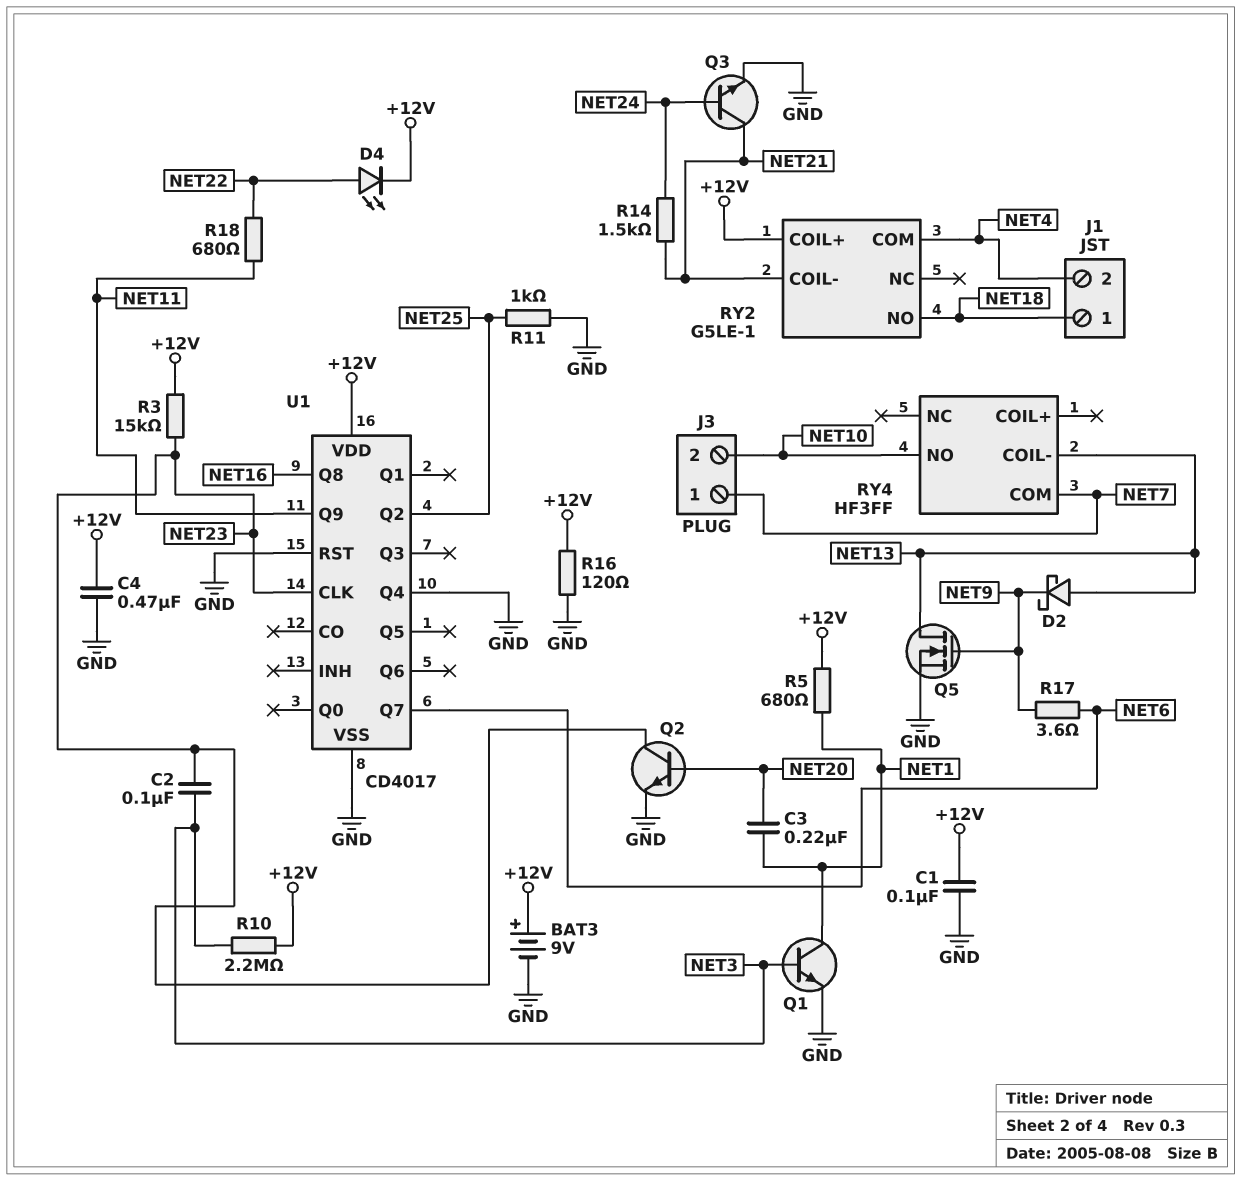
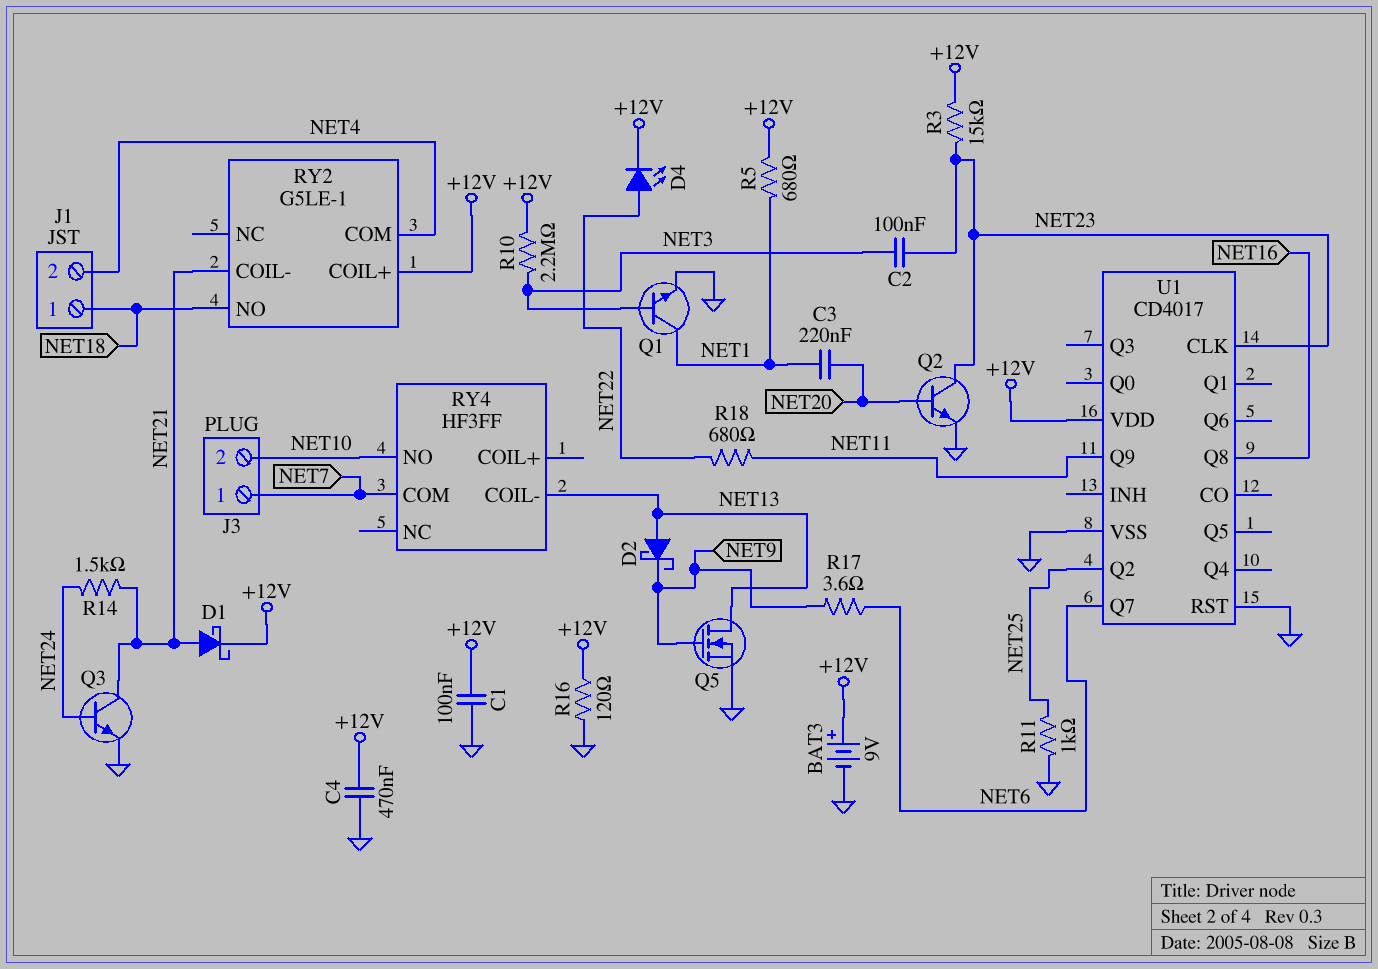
D1: none -> schottky (A NET21, K +12V)
U1 pin Q4: GND -> none

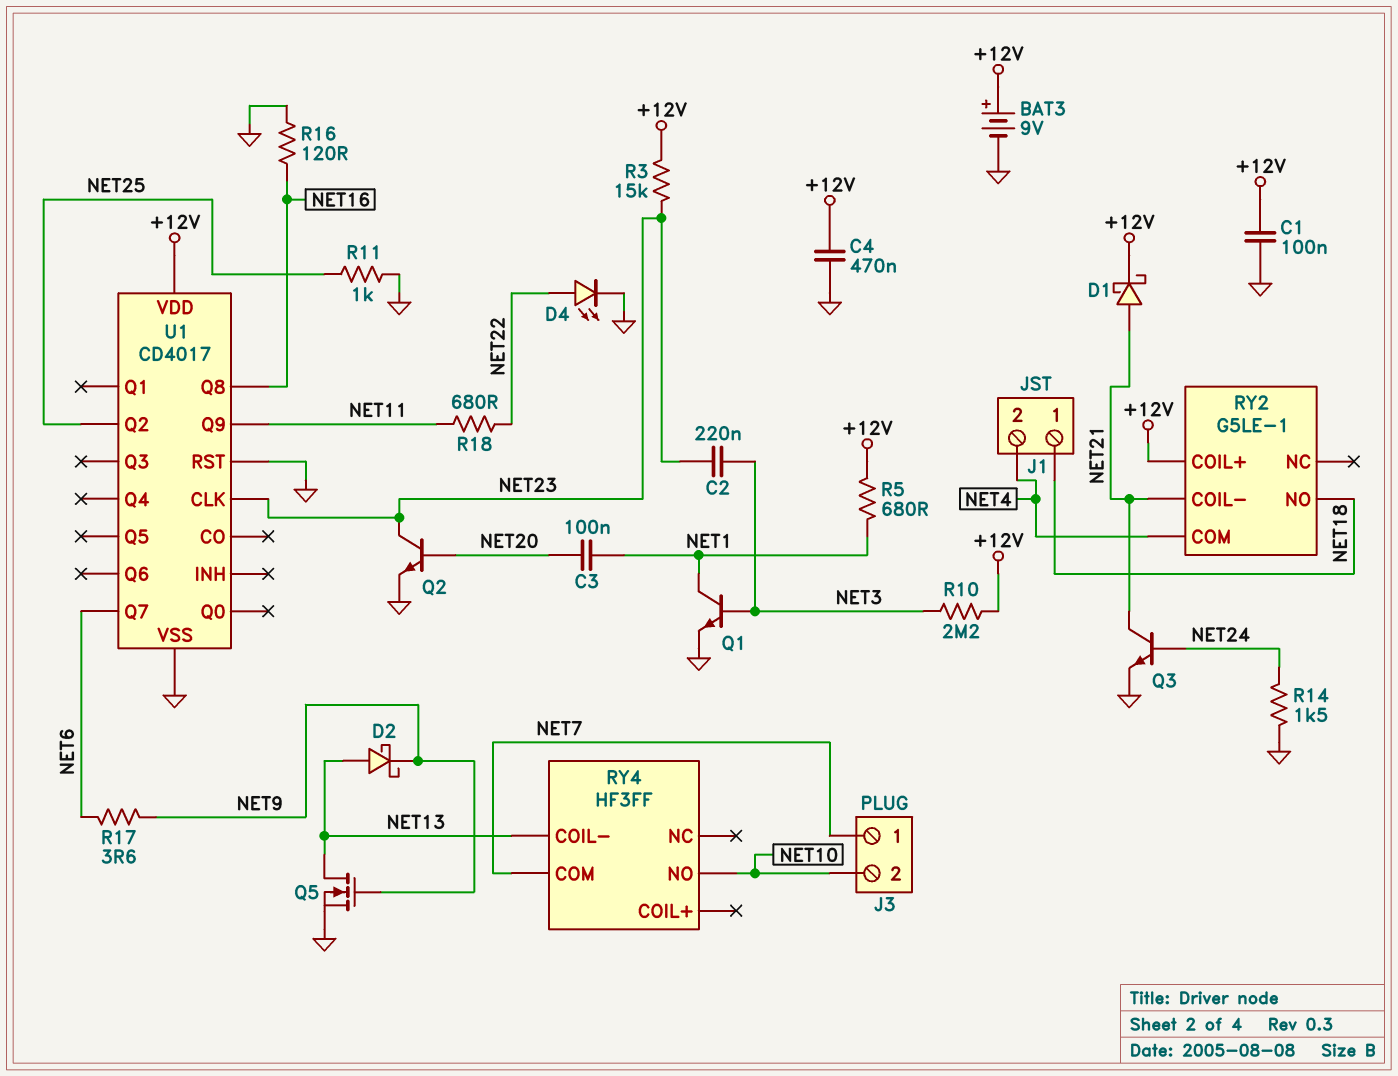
C2: 100nF (NET3, NET23) -> 220nF (NET3, NET23)
C3: 220nF (NET1, NET20) -> 100nF (NET1, NET20)
D4: LED (A NET22, K +12V) -> LED (A NET22, K GND)
R14: 1.5k (NET21, NET24) -> 1.5k (GND, NET24)
R16: 120 (+12V, GND) -> 120 (GND, NET16)

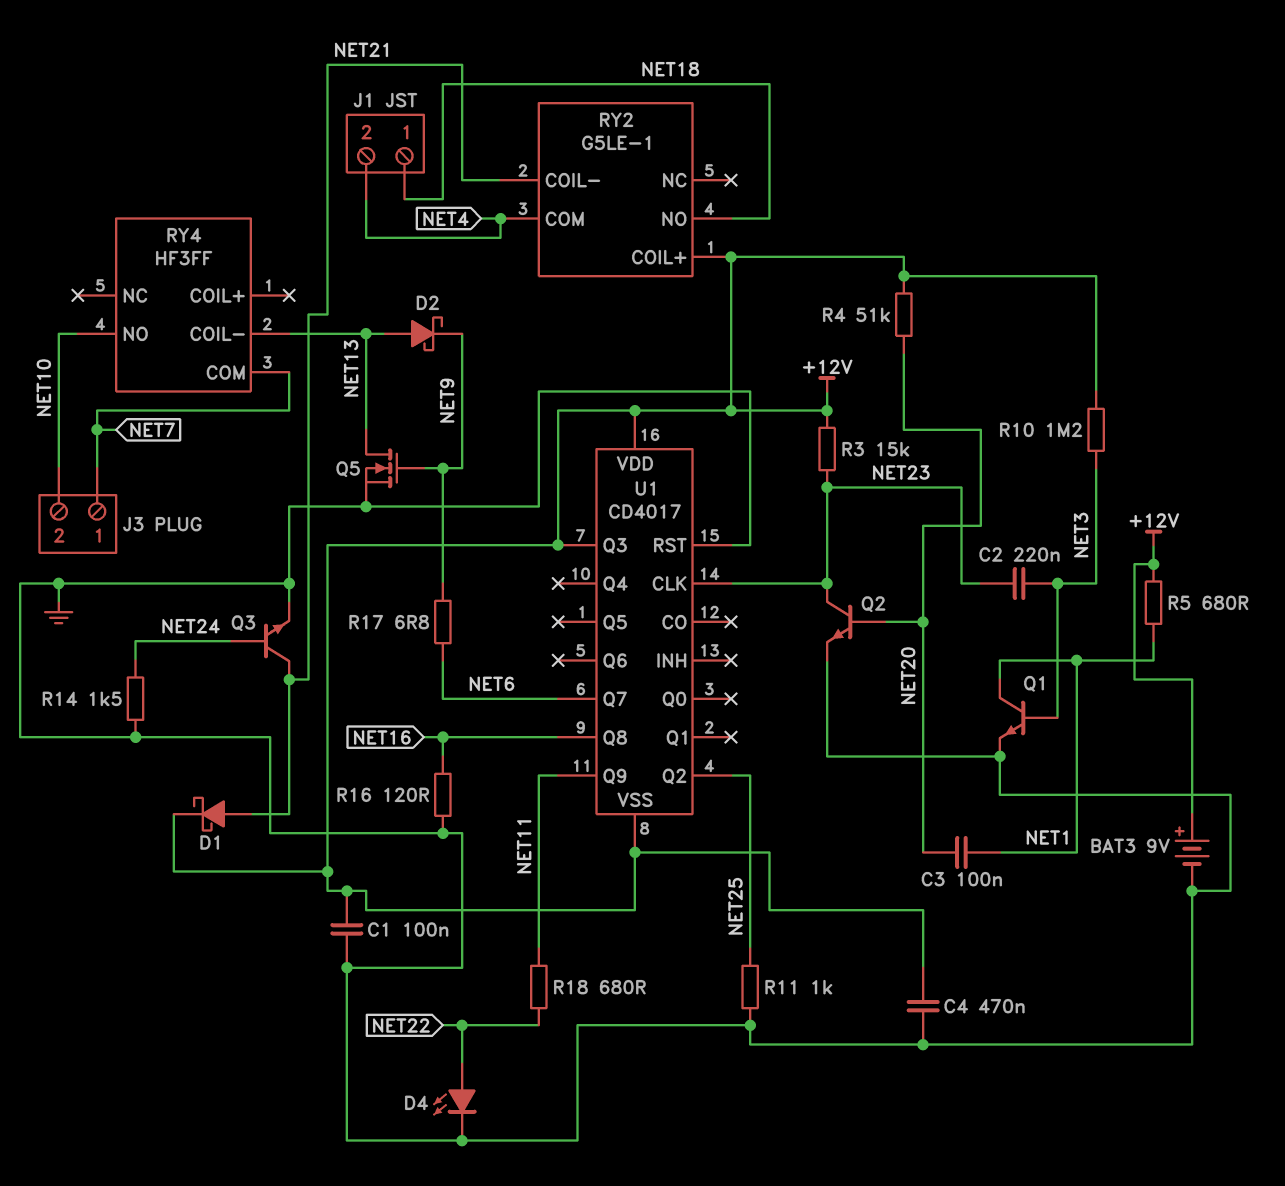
R4: none -> 51k (+12V, NET20)
R10: 2.2M (+12V, NET3) -> 1.2M (+12V, NET3)
R17: 3.6 (NET6, NET9) -> 6.8 (NET6, NET9)
U1 pin Q3: none -> +12V
U1 pin VSS: GND -> +12V

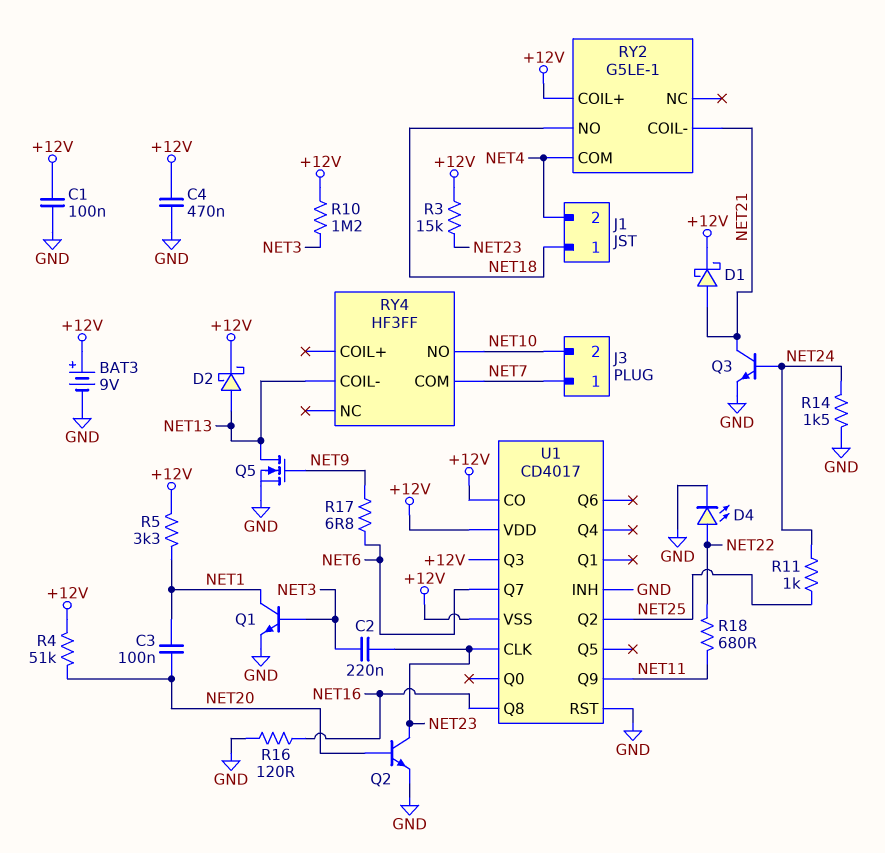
D2: schottky (A NET13, K NET9) -> schottky (A NET13, K +12V)
R5: 680 (+12V, NET1) -> 3.3k (+12V, NET1)
R11: 1k (GND, NET25) -> 1k (NET24, NET25)
U1 pin CO: none -> +12V
U1 pin INH: none -> GND

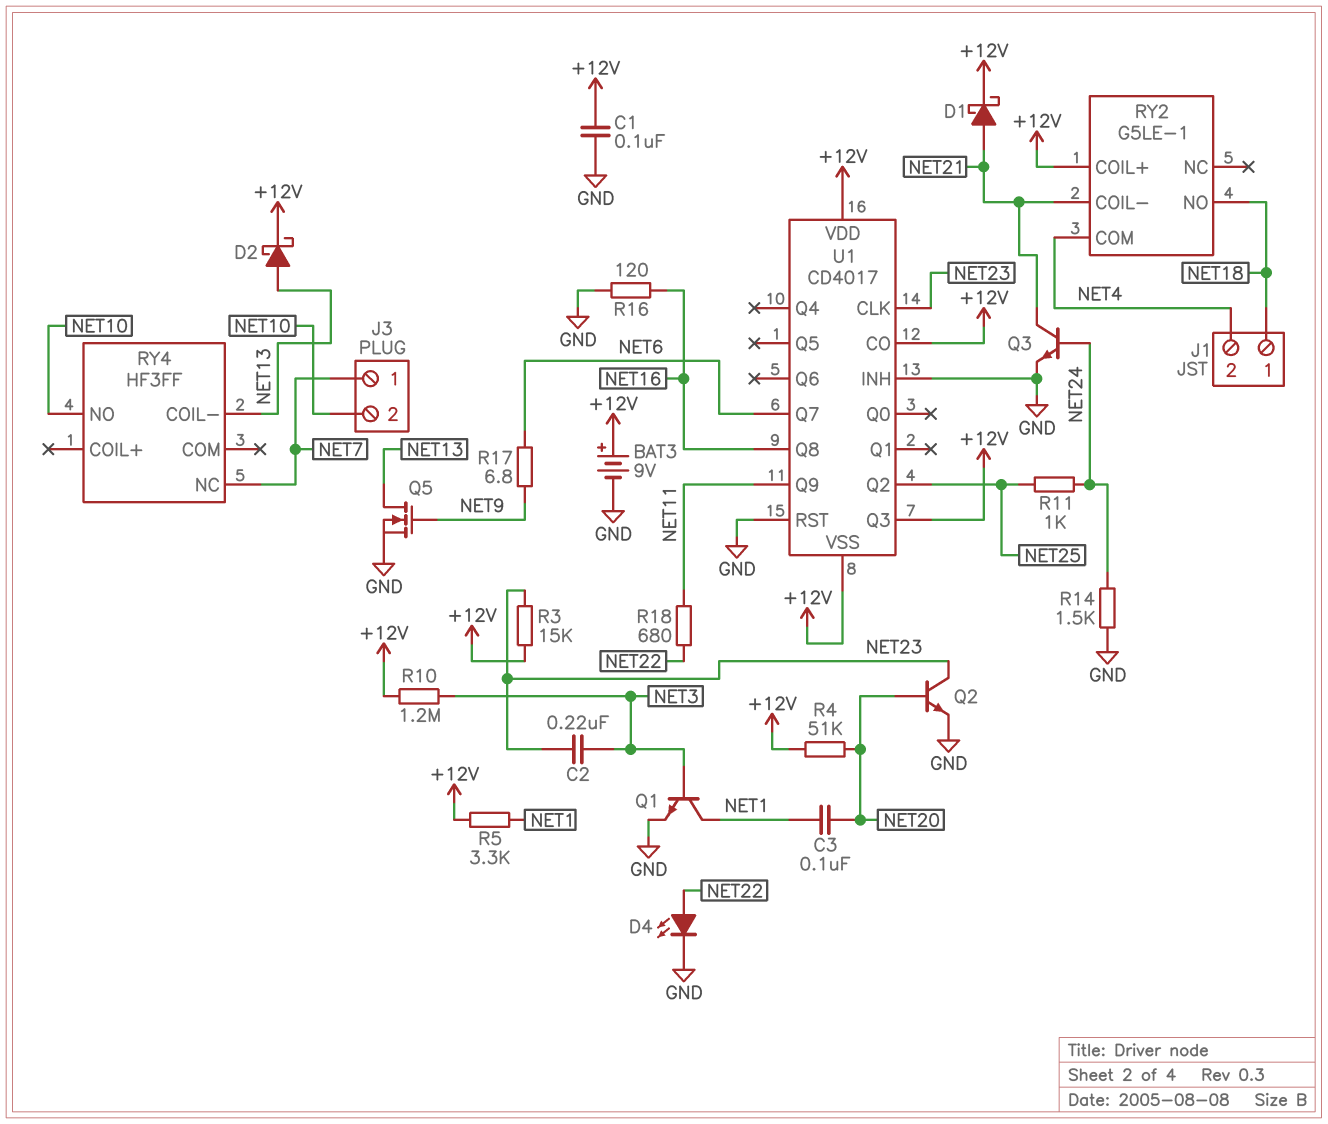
C4: 470nF (+12V, GND) -> none
RY4 pin COM: NET7 -> none
RY4 pin NC: none -> NET7

